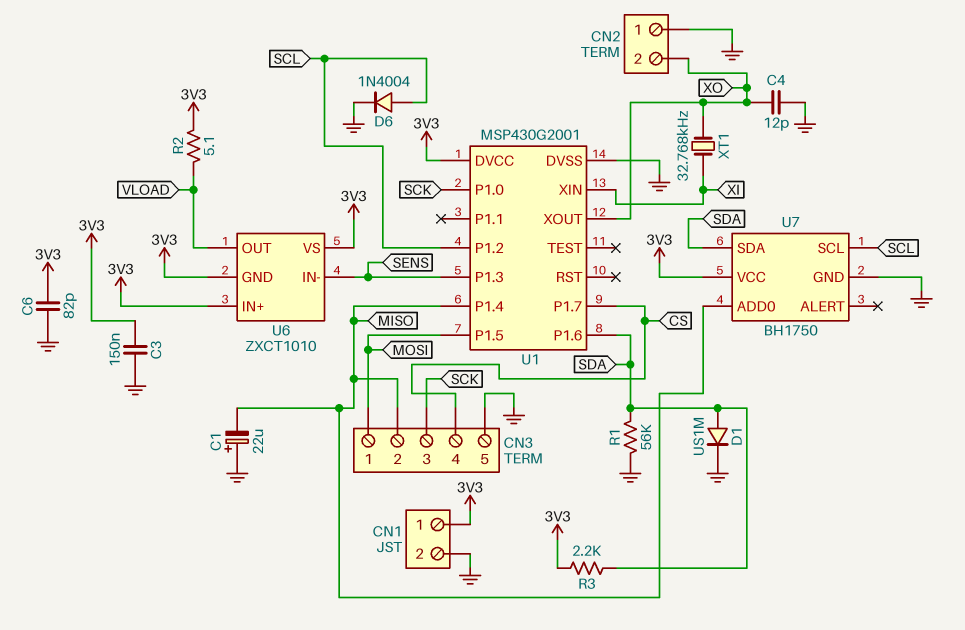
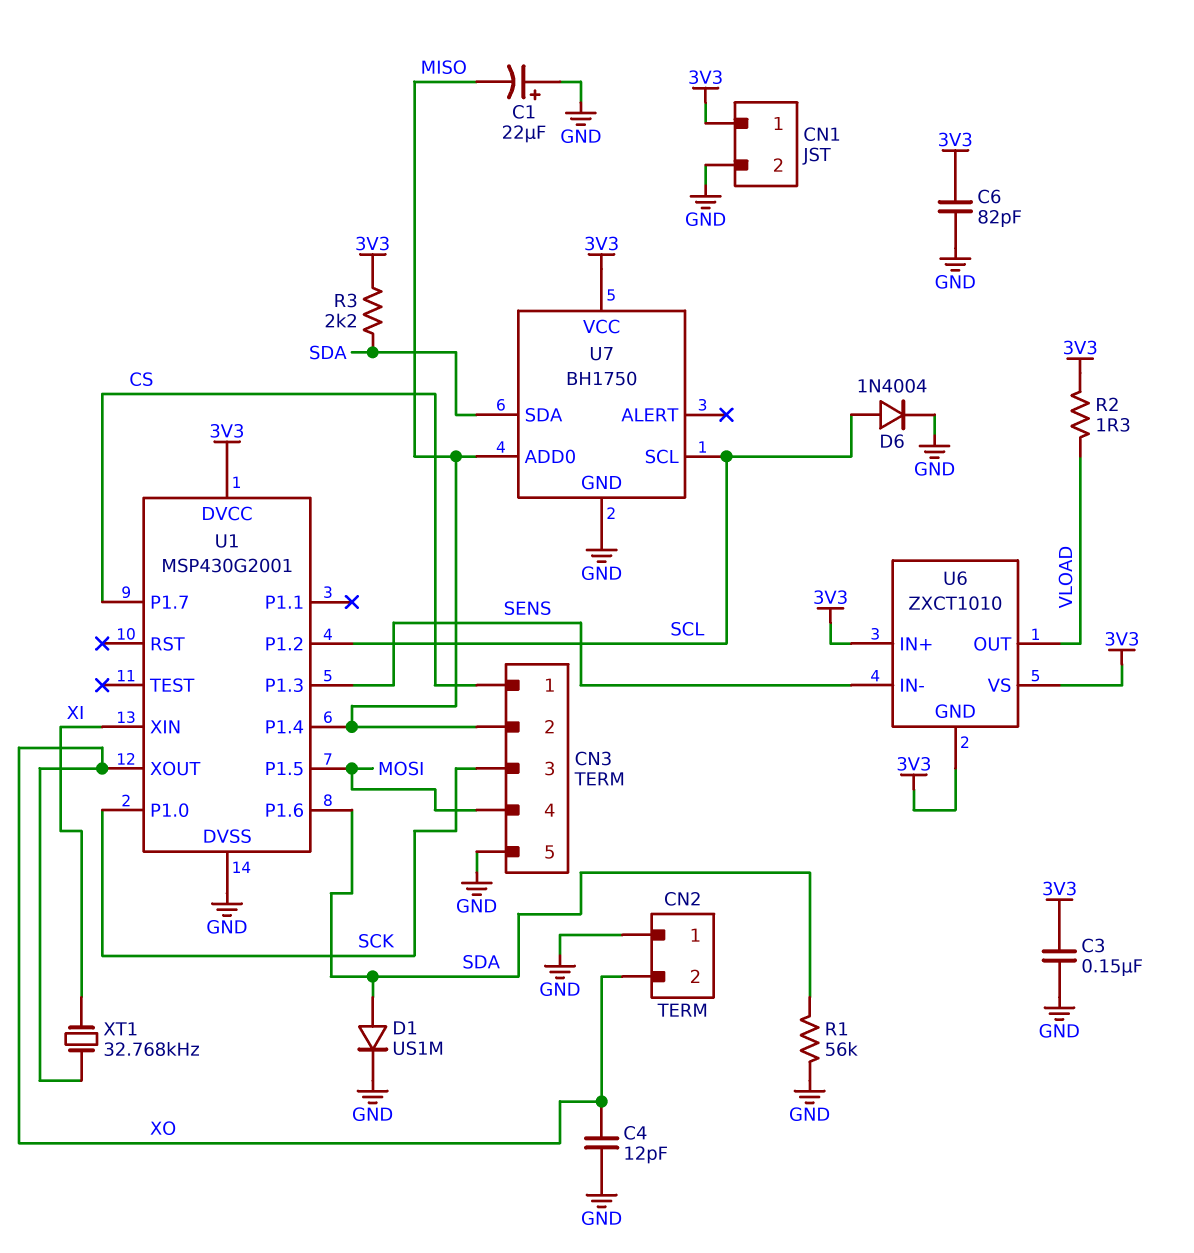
CN3 pin 1: MOSI -> CS
CN3 pin 4: CS -> MOSI
R2: 5.1 (3V3, VLOAD) -> 1.3 (3V3, VLOAD)

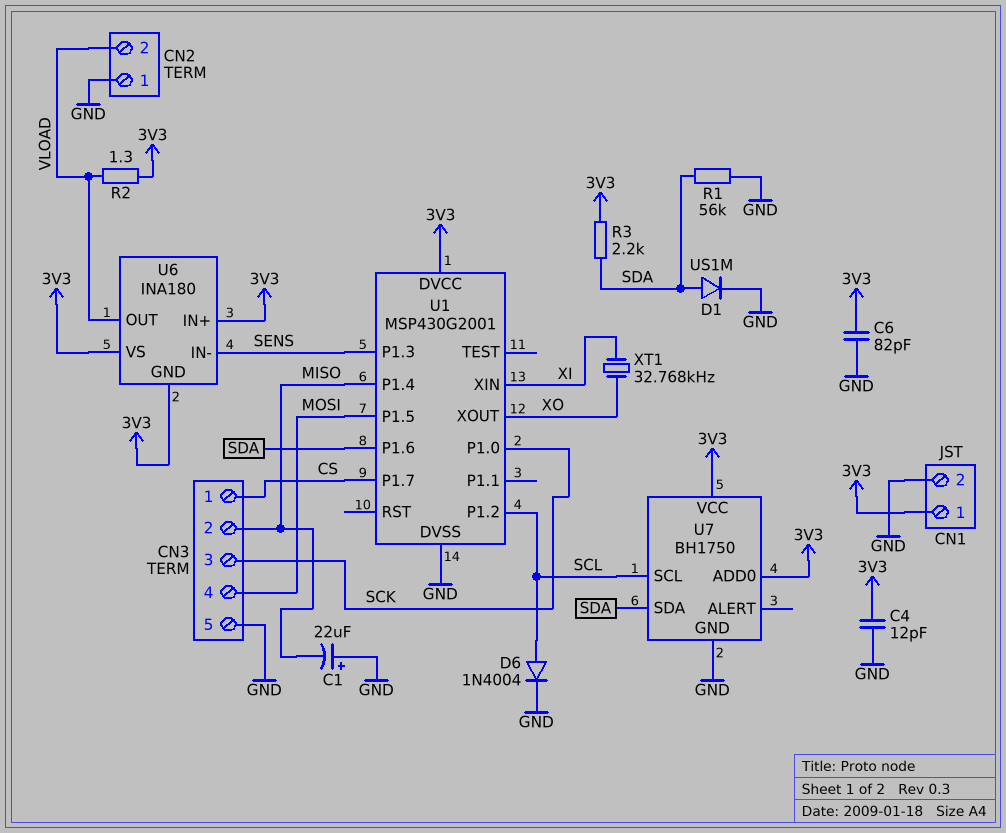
C3: 150nF (3V3, GND) -> none
C4: 12pF (GND, XO) -> 12pF (3V3, GND)
CN2 pin 2: XO -> VLOAD
U6: ZXCT1010 -> INA180
U7 pin ADD0: MISO -> 3V3

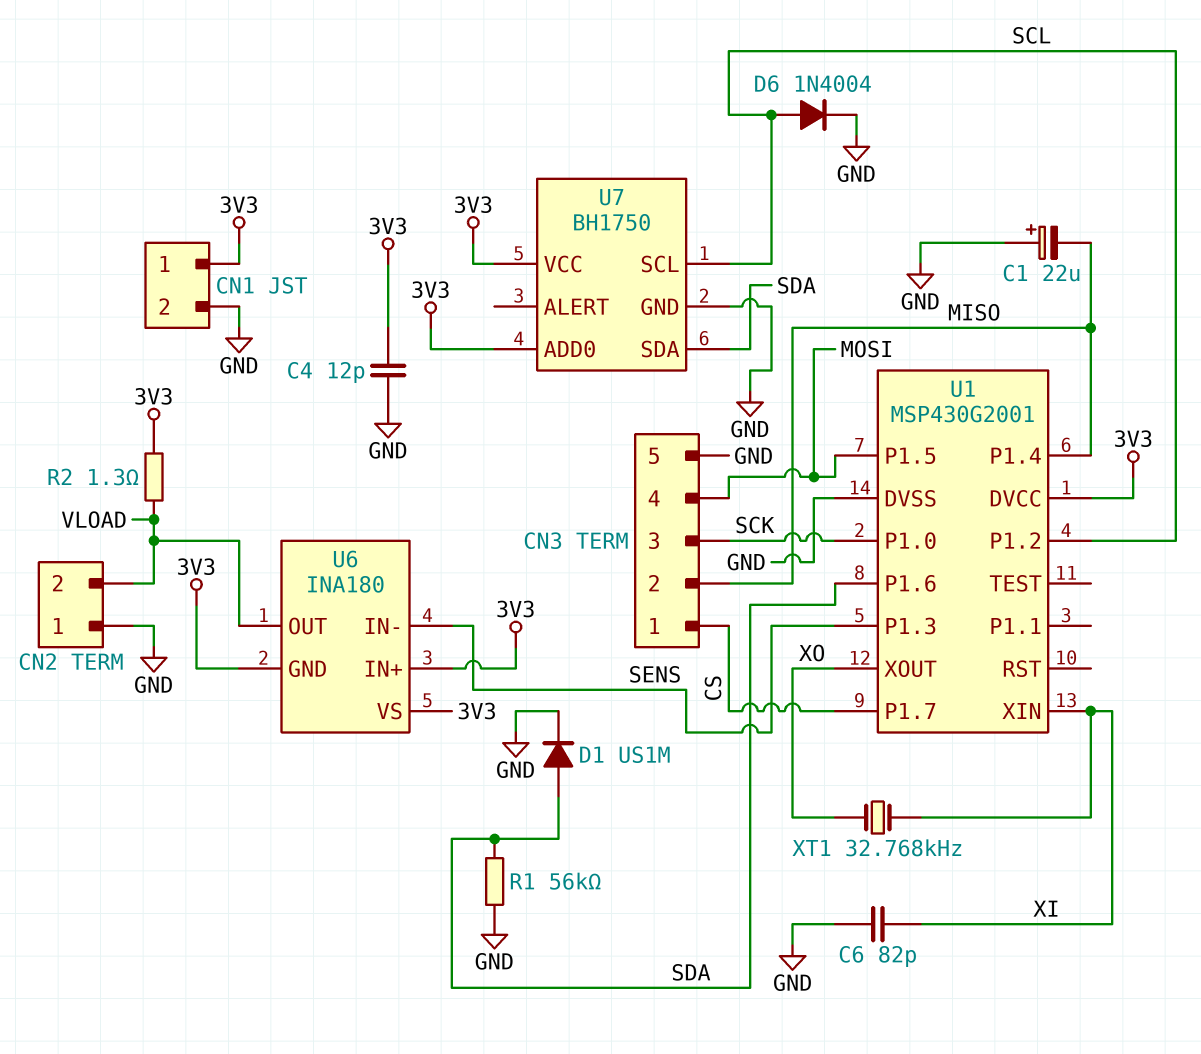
C6: 82pF (3V3, GND) -> 82pF (GND, XI)
R3: 2.2k (3V3, SDA) -> none

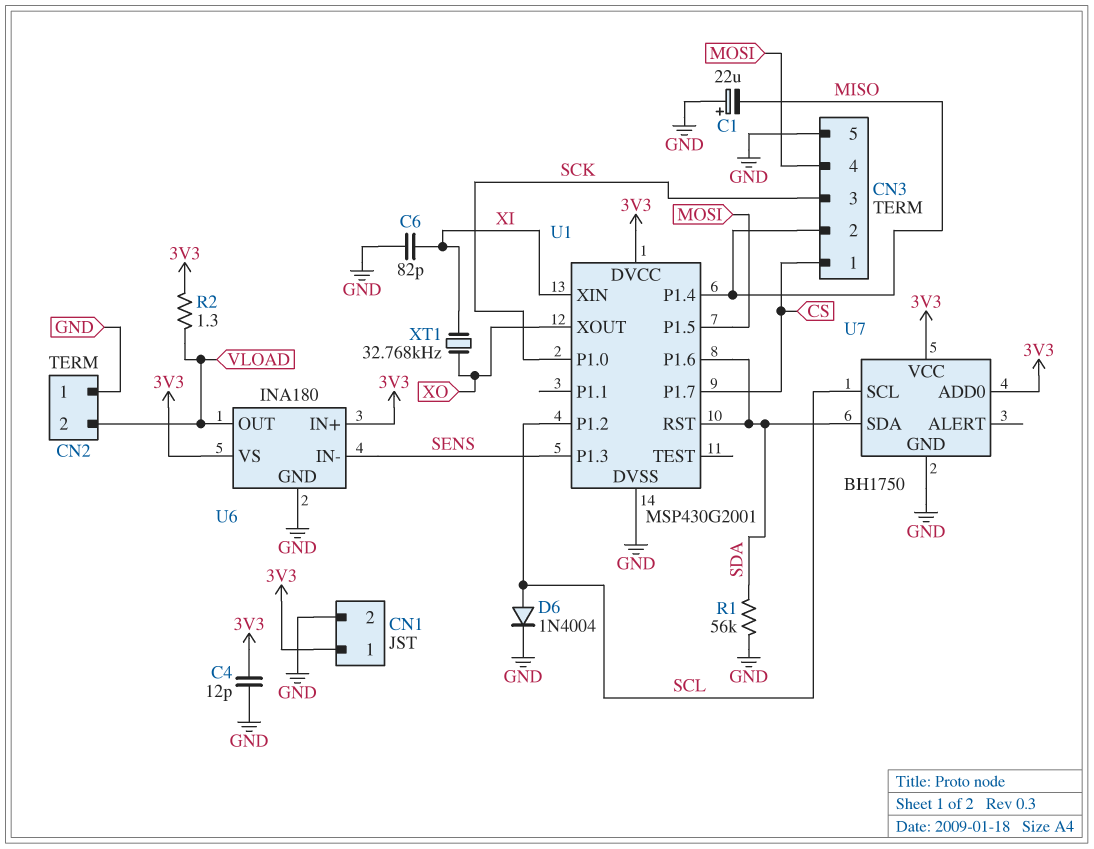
D1: diode US1M (A SDA, K GND) -> none
U1 pin RST: none -> SDA
U6 pin GND: 3V3 -> GND

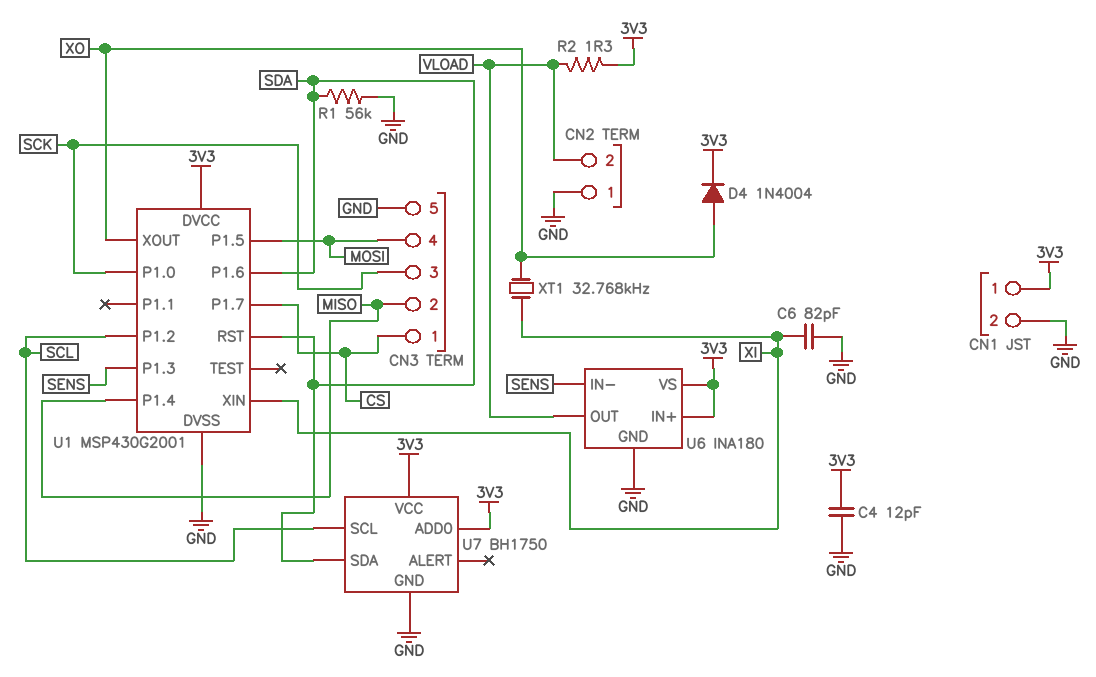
C1: 22uF (plus GND, minus MISO) -> none
D4: none -> diode 1N4004 (A XO, K 3V3)
D6: diode 1N4004 (A SCL, K GND) -> none

